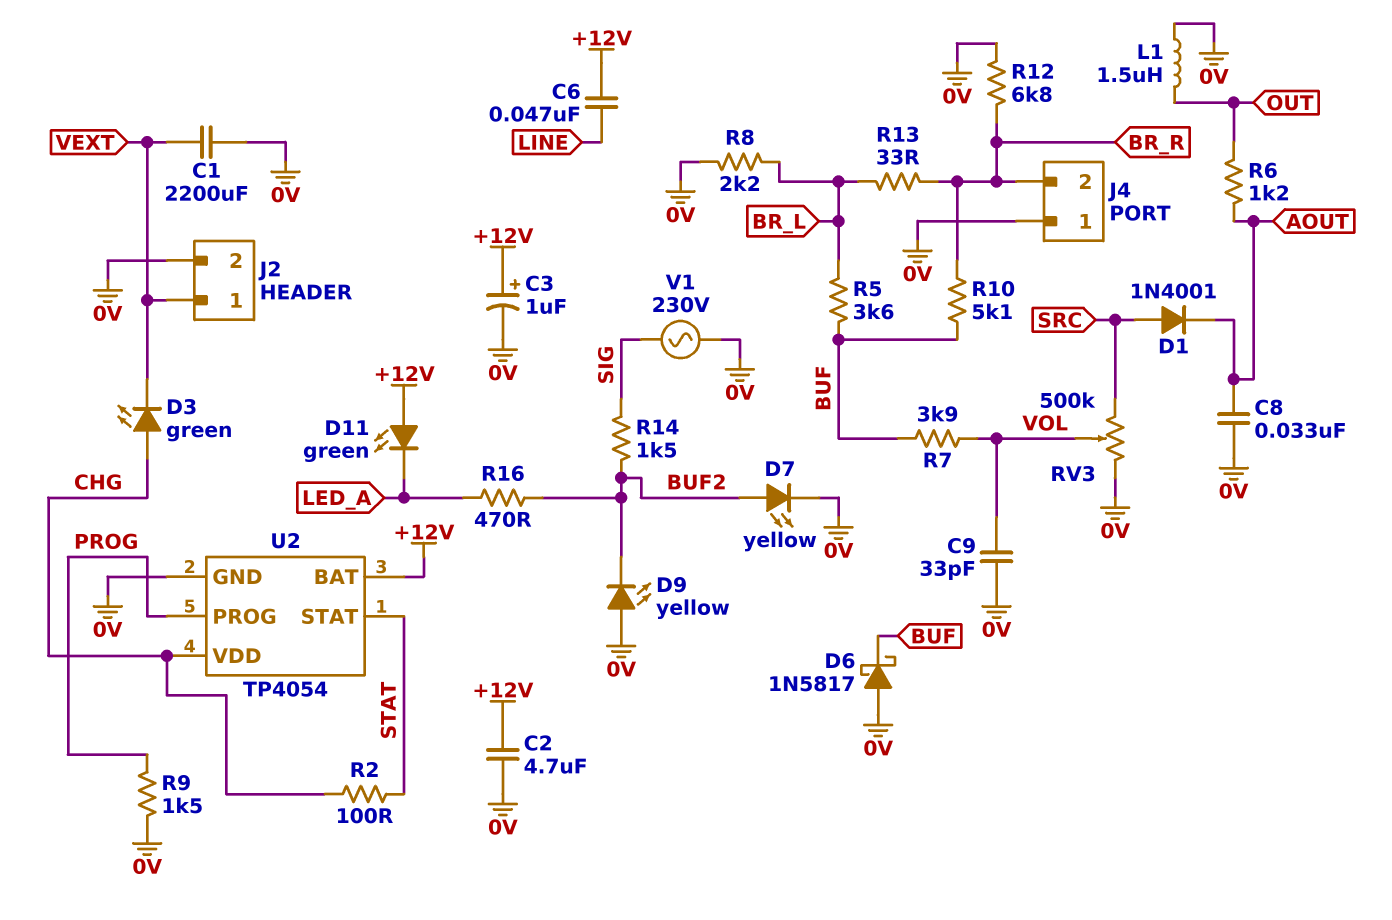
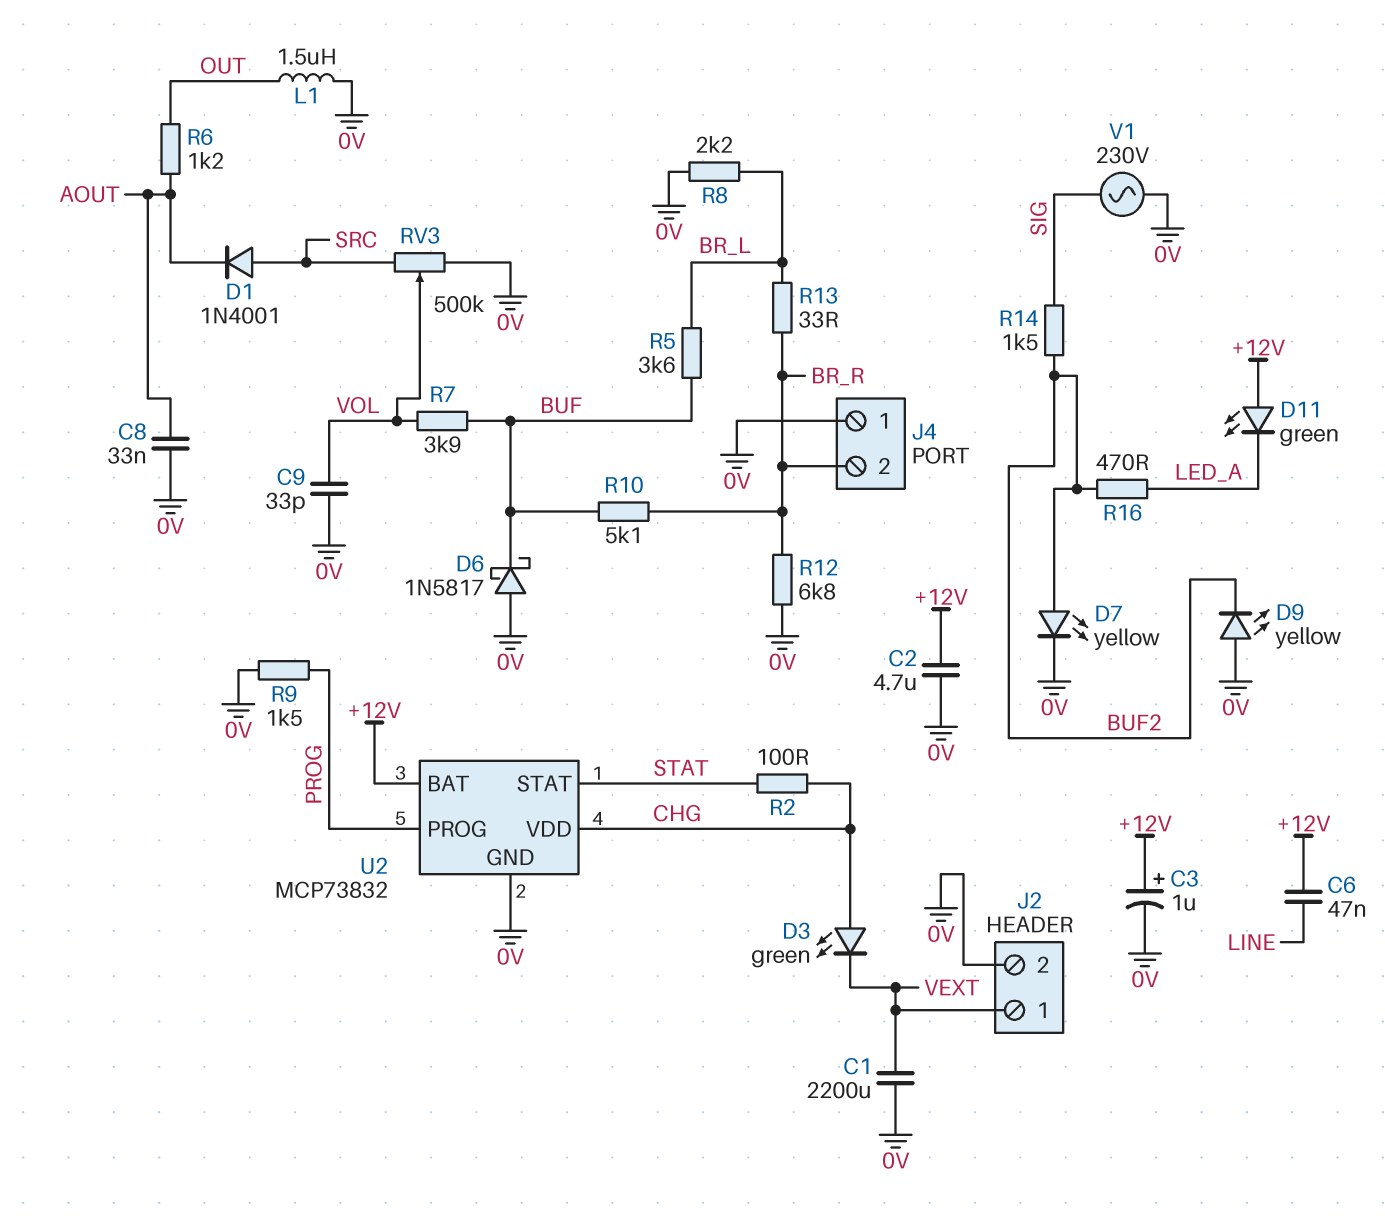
U2: TP4054 -> MCP73832

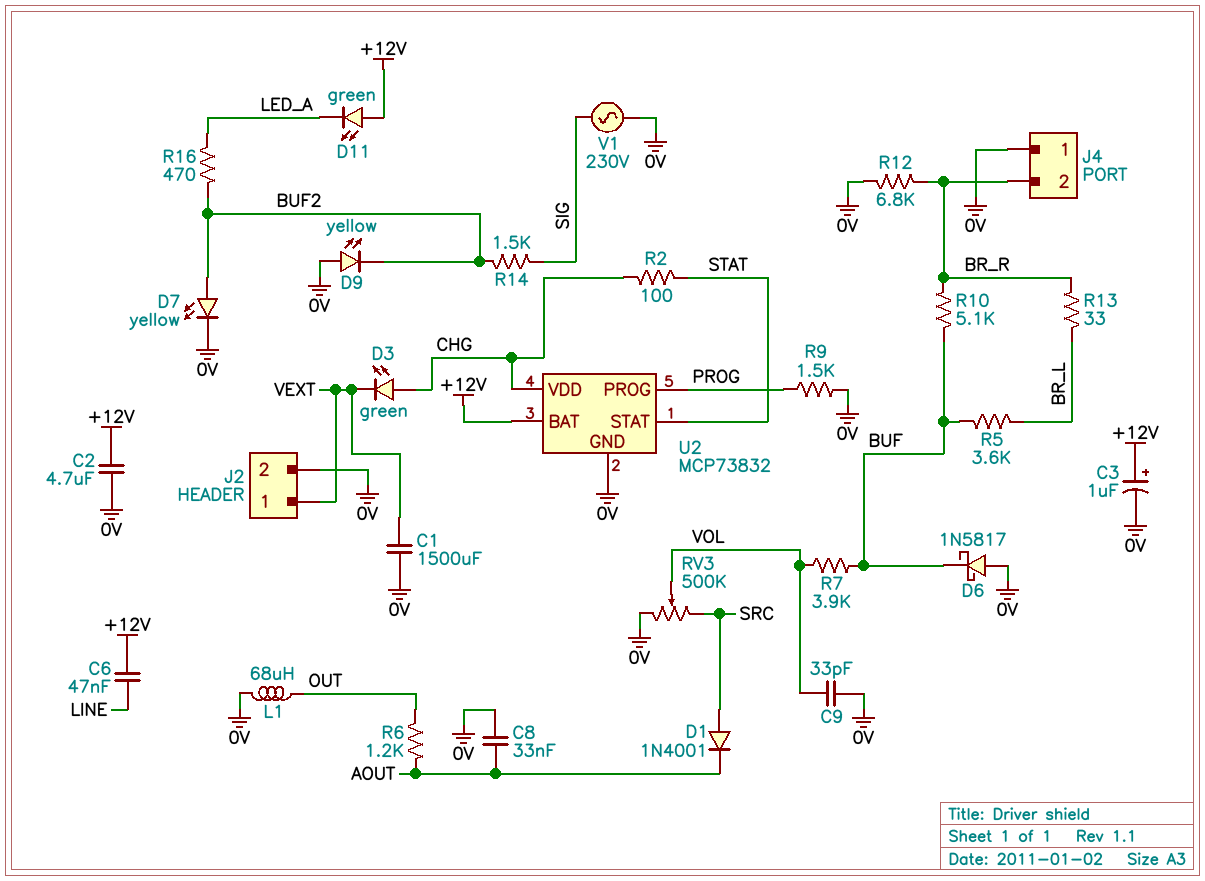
C1: 2200uF (0V, VEXT) -> 1500uF (0V, VEXT)
L1: 1.5uH (0V, OUT) -> 68uH (0V, OUT)
R8: 2.2k (0V, BR_L) -> none

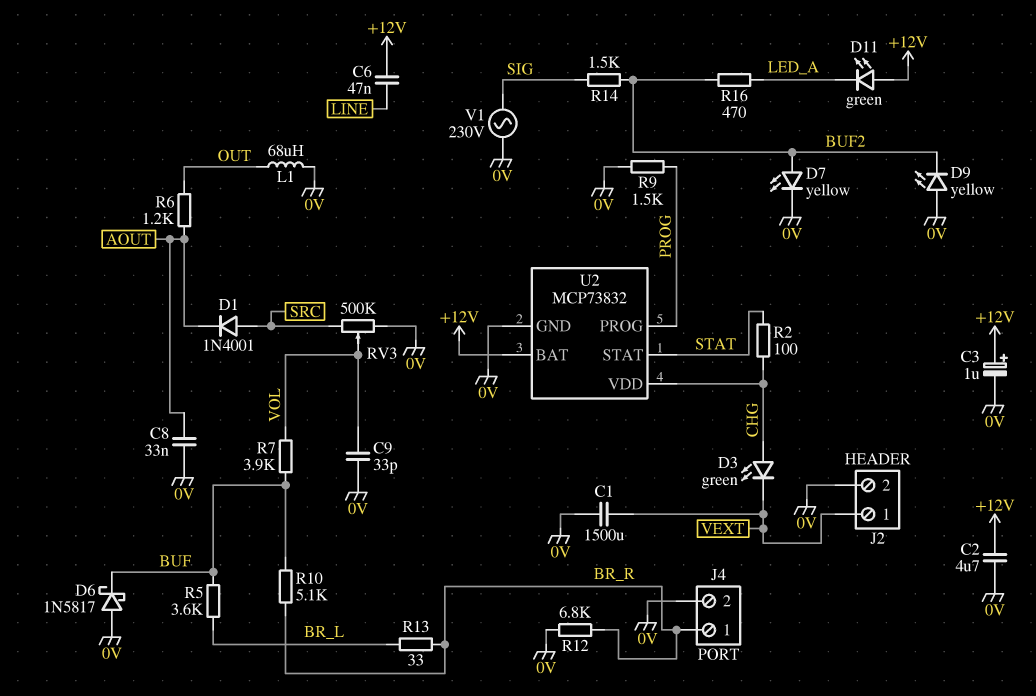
J4 pin 1: 0V -> BR_R
J4 pin 2: BR_R -> 0V

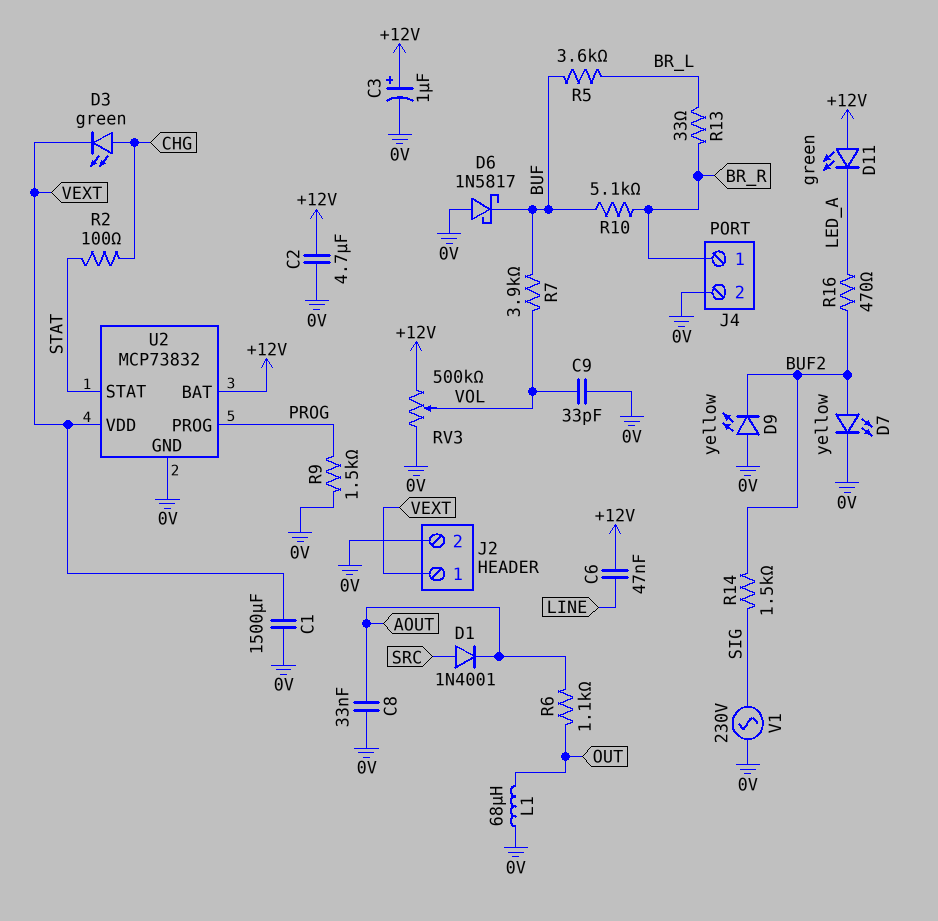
R6: 1.2k (AOUT, OUT) -> 1.1k (AOUT, OUT)
R12: 6.8k (0V, BR_R) -> none
RV3: 500k (0V, SRC, wiper VOL) -> 500k (+12V, 0V, wiper VOL)
U2 pin VDD: CHG -> VEXT

